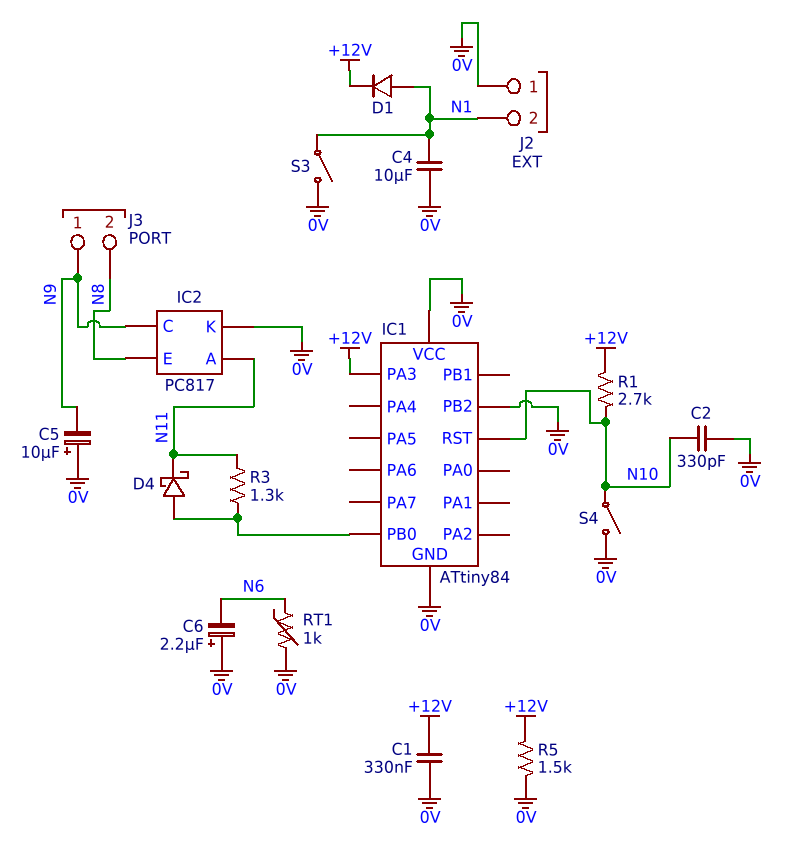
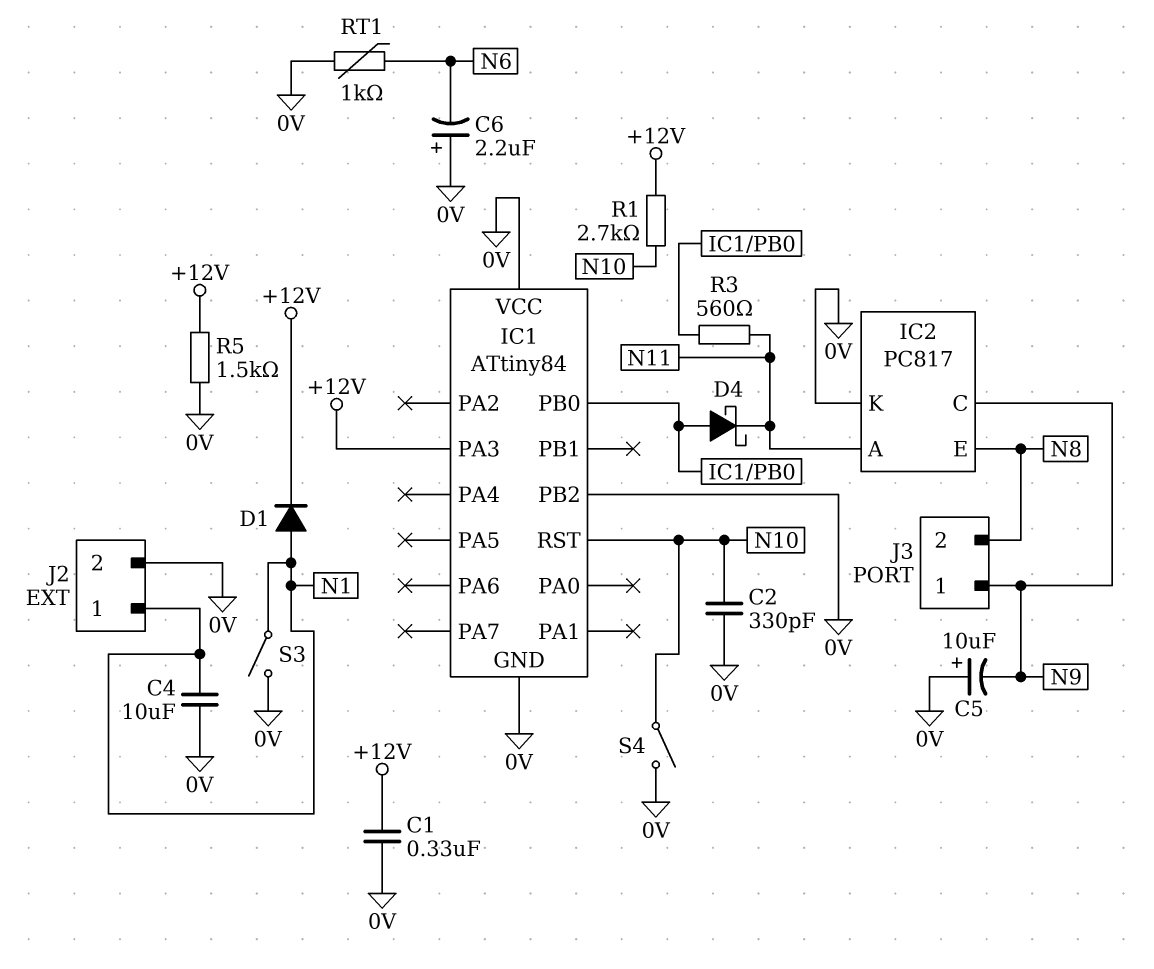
J2 pin 1: 0V -> N1
J2 pin 2: N1 -> 0V
R3: 1.3k (IC1/PB0, N11) -> 560 (IC1/PB0, N11)

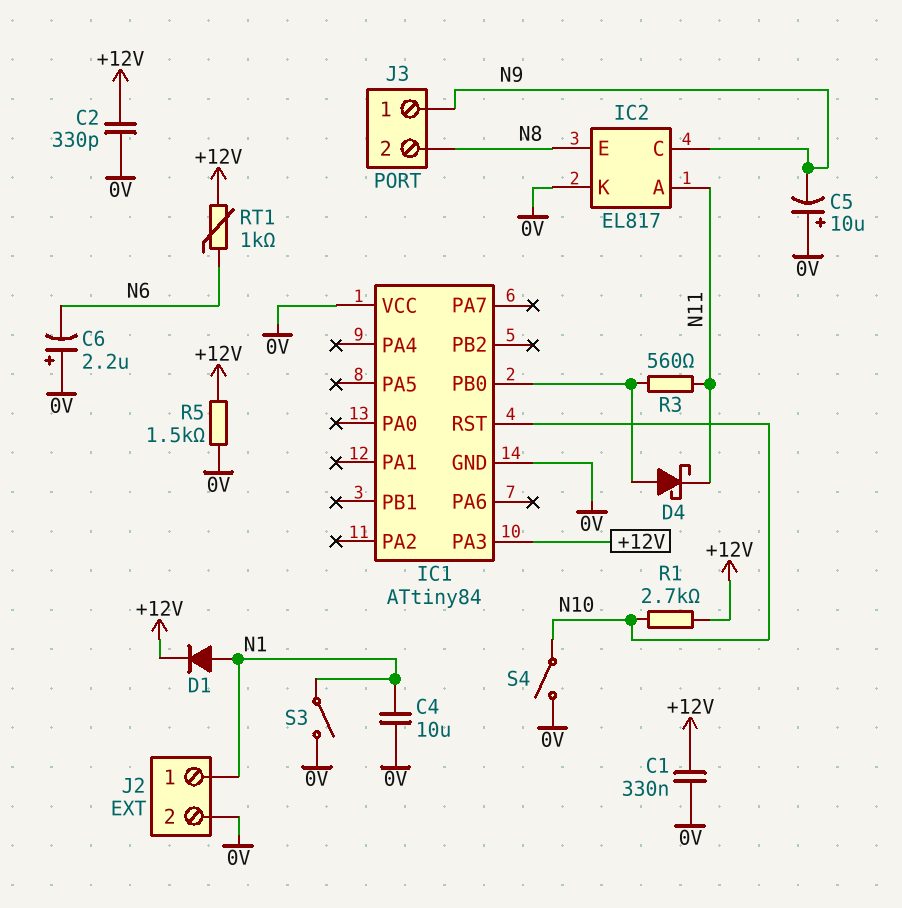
C2: 330pF (0V, N10) -> 330pF (+12V, 0V)
IC1 pin PB2: 0V -> none
IC2: PC817 -> EL817
RT1: 1k (0V, N6) -> 1k (+12V, N6)

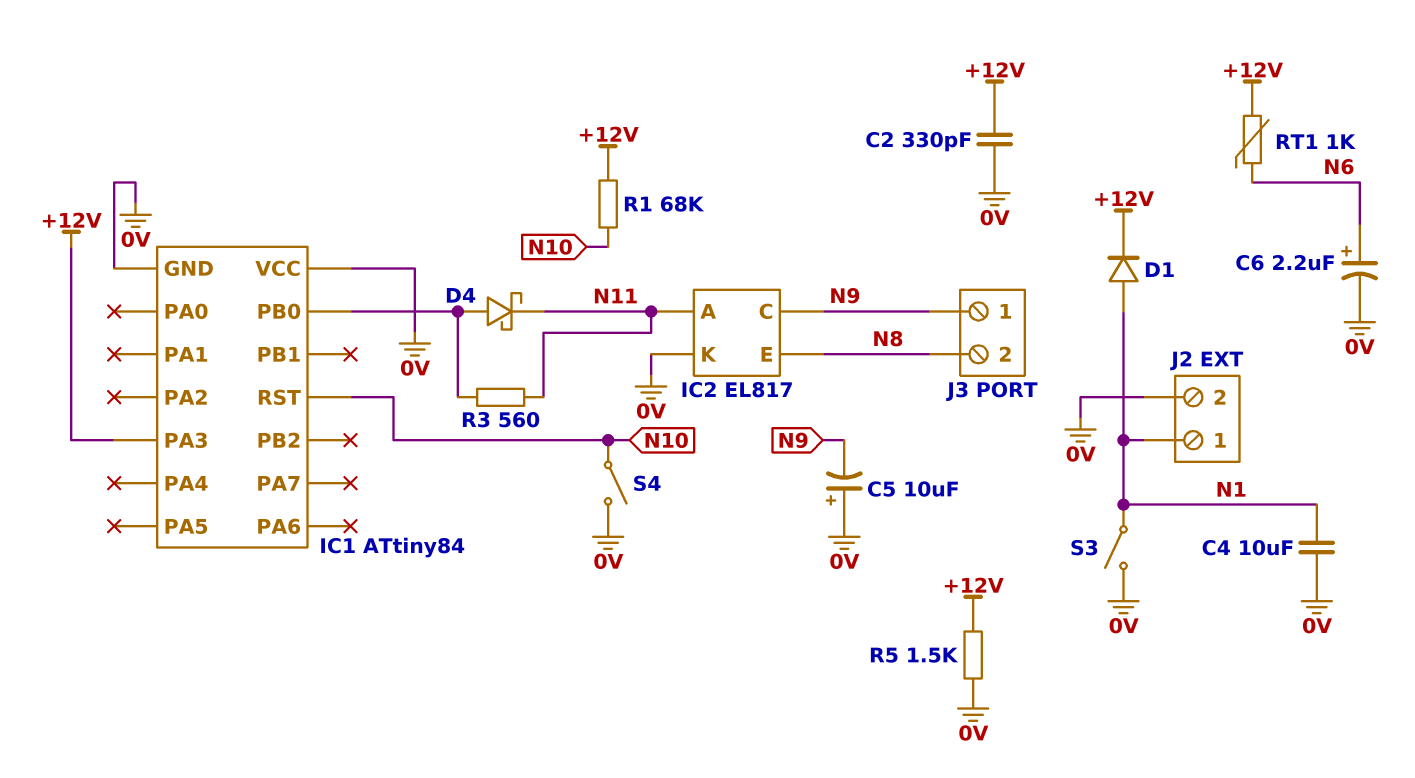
C1: 330nF (+12V, 0V) -> none
C6: 2.2uF (plus 0V, minus N6) -> 2.2uF (plus N6, minus 0V)
R1: 2.7k (+12V, N10) -> 68k (+12V, N10)

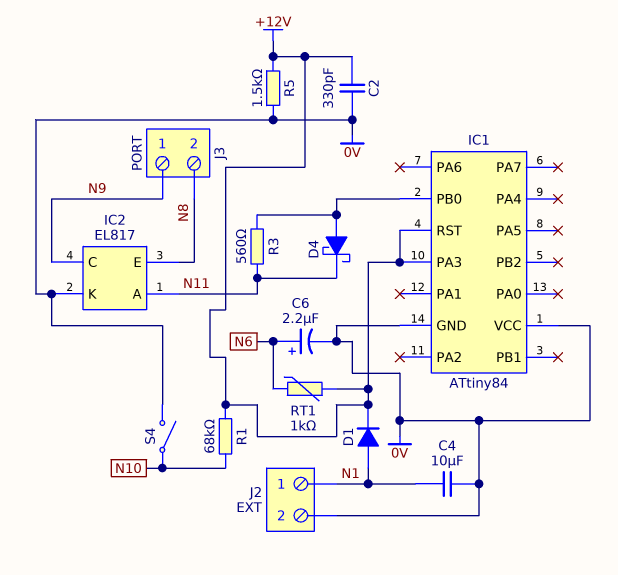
C5: 10uF (plus 0V, minus N9) -> none
IC1 pin RST: N10 -> +12V
S3: switch (0V, N1) -> none

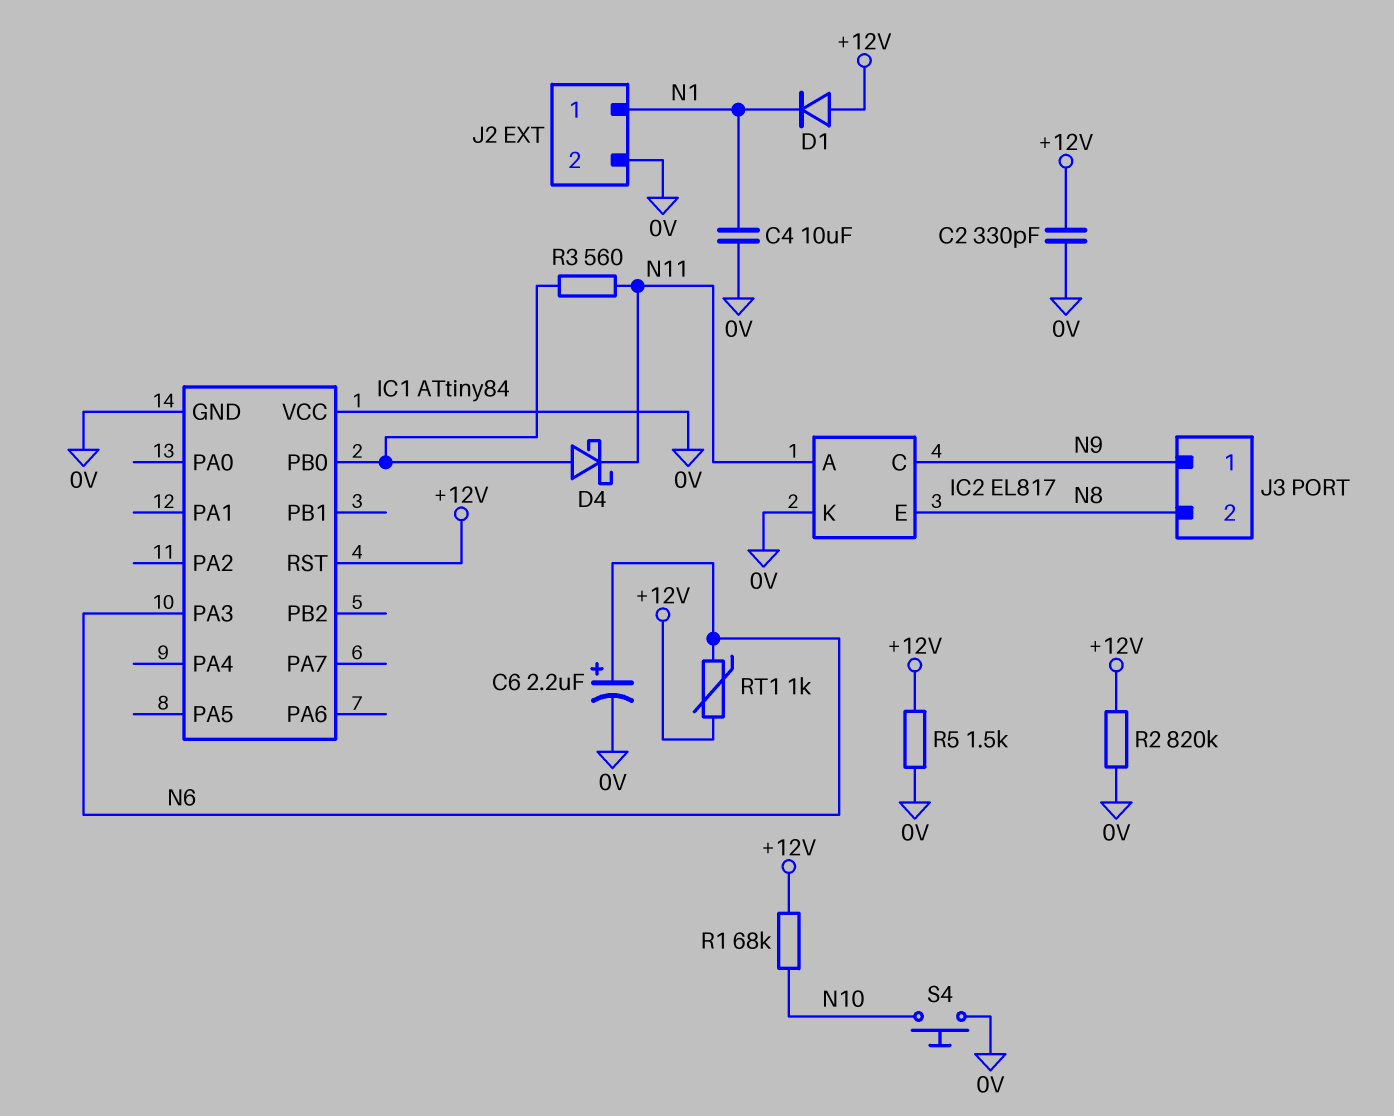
D1: diode (A N1, K +12V) -> diode (A +12V, K N1)
IC1 pin PA3: +12V -> N6
R2: none -> 820k (+12V, 0V)
S4: switch (0V, N10) -> button (0V, N10)

